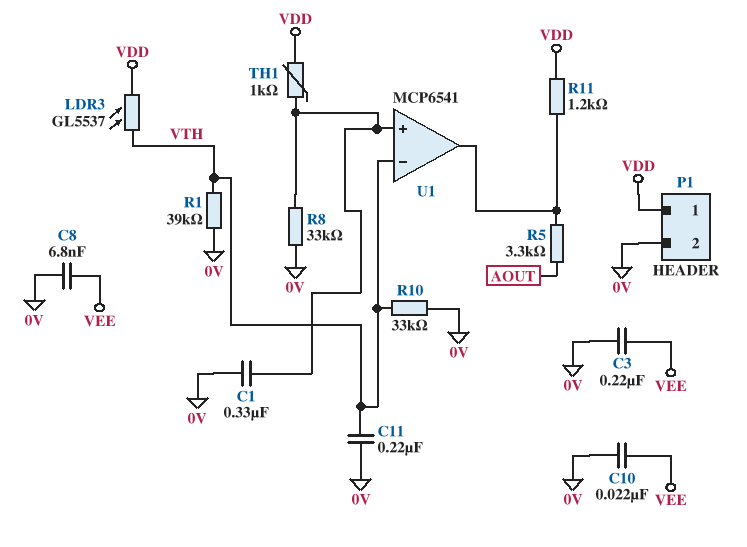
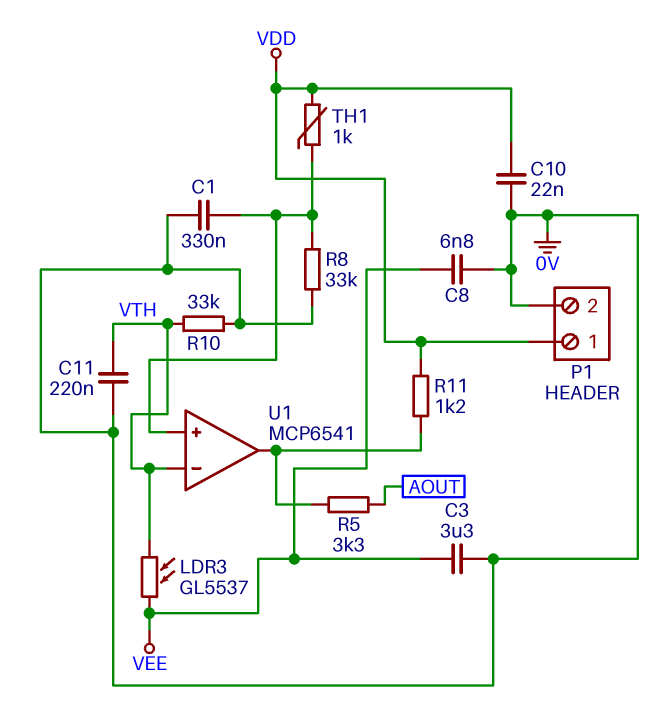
C3: 220nF (0V, VEE) -> 3.3uF (0V, VEE)
C10: 22nF (0V, VEE) -> 22nF (0V, VDD)
LDR3: GL5537 (VDD, VTH) -> GL5537 (VEE, VTH)
R1: 39k (0V, VTH) -> none

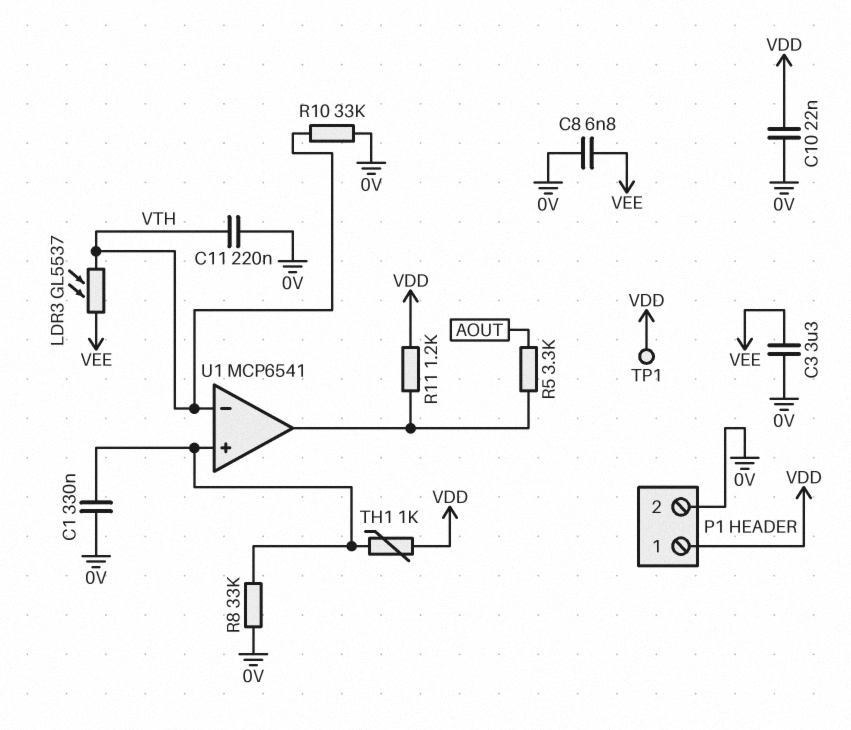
TP1: none -> test point (VDD)

